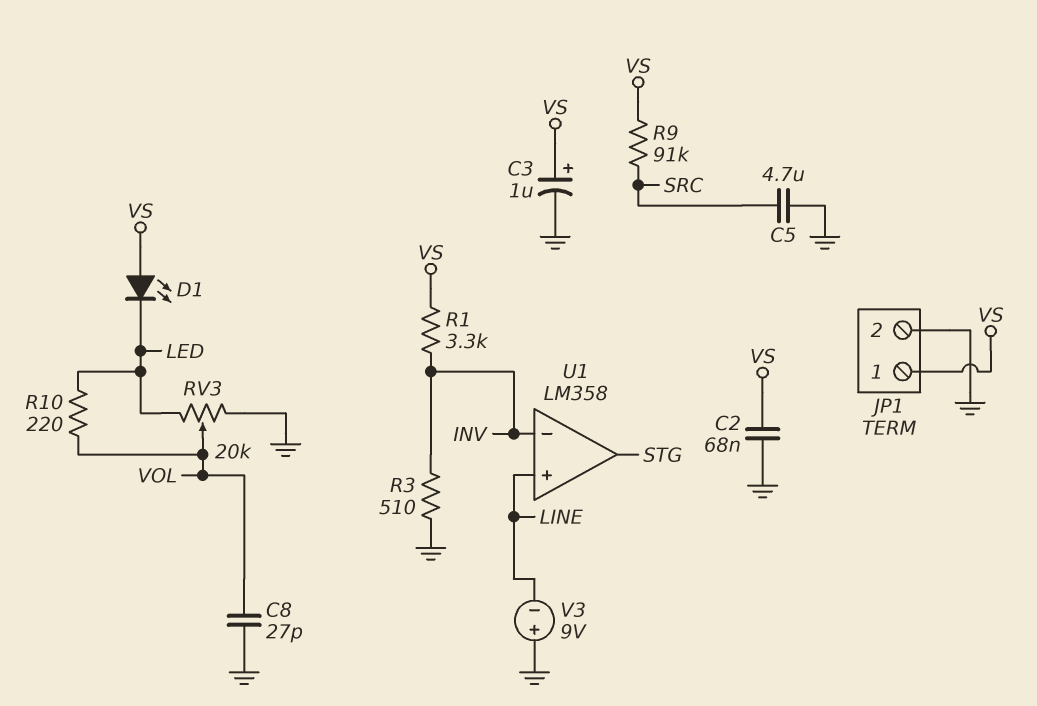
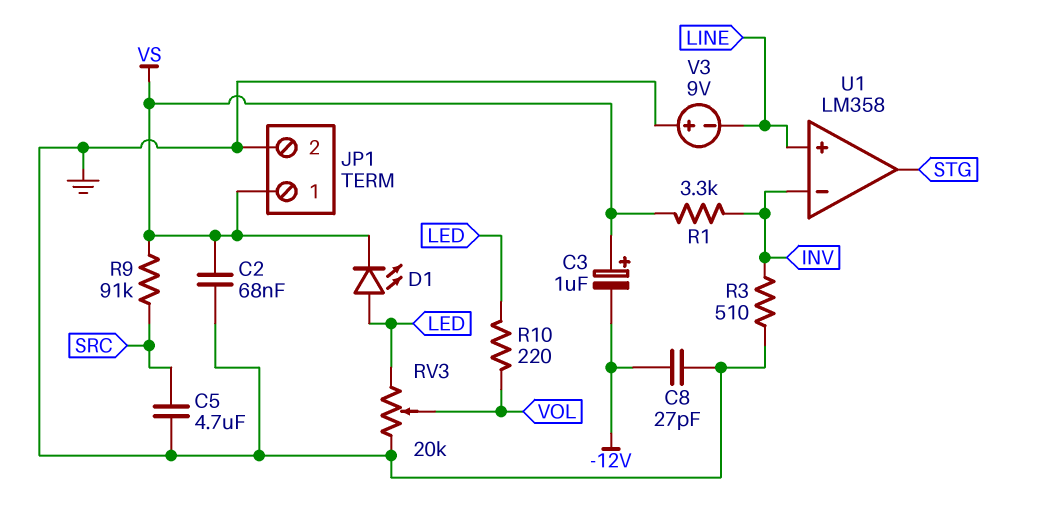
C3: 1uF (plus VS, minus GND) -> 1uF (plus VS, minus -12V)
C8: 27pF (GND, VOL) -> 27pF (-12V, GND)
D1: LED (A VS, K LED) -> LED (A LED, K VS)

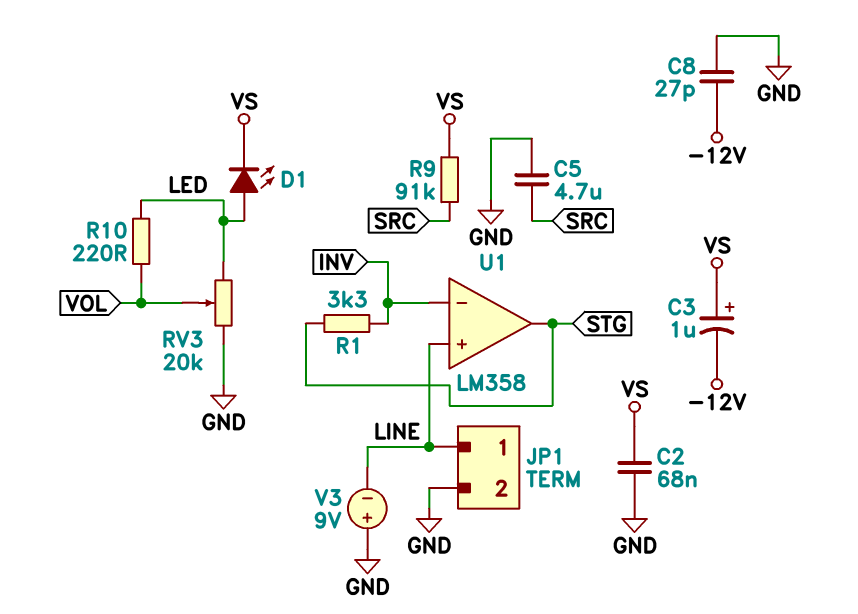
JP1 pin 1: VS -> LINE
R1: 3.3k (INV, VS) -> 3.3k (INV, STG)
R3: 510 (GND, INV) -> none

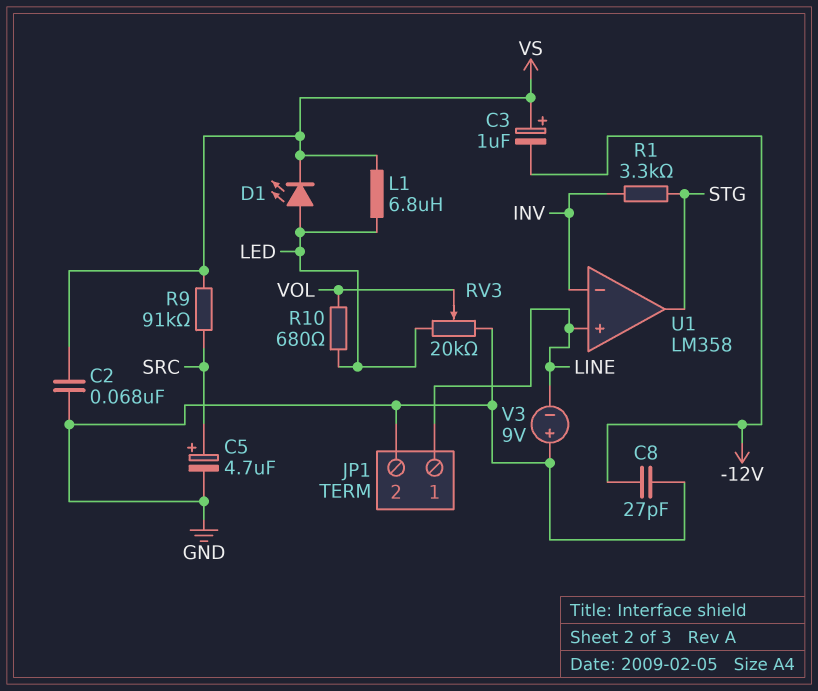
C5: 4.7uF (GND, SRC) -> 4.7uF (plus SRC, minus GND)
L1: none -> 6.8uH (LED, VS)
R10: 220 (LED, VOL) -> 680 (LED, VOL)

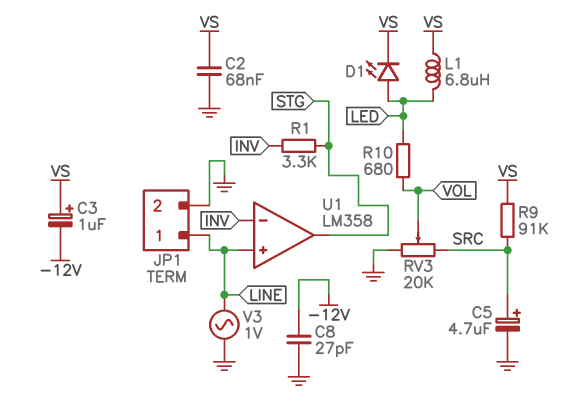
RV3: 20k (GND, LED, wiper VOL) -> 20k (GND, SRC, wiper VOL)
V3: 9V (plus GND, minus LINE) -> AC 1V (GND, LINE)

